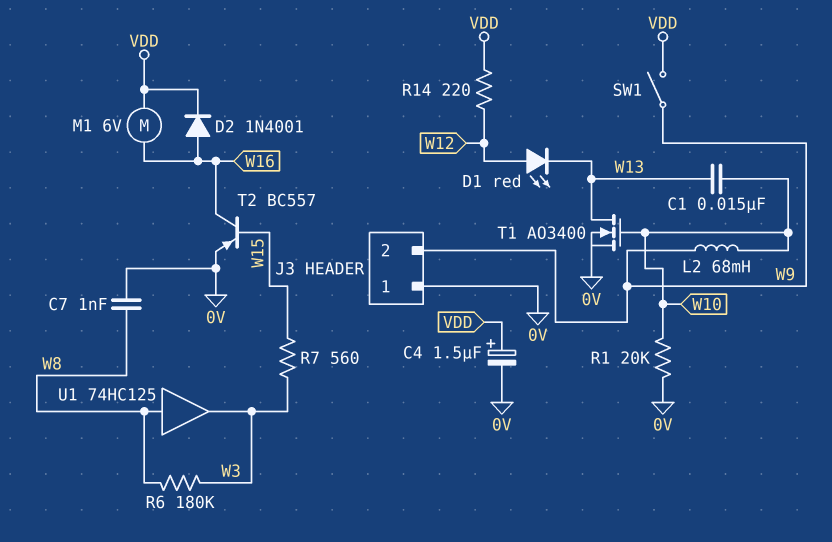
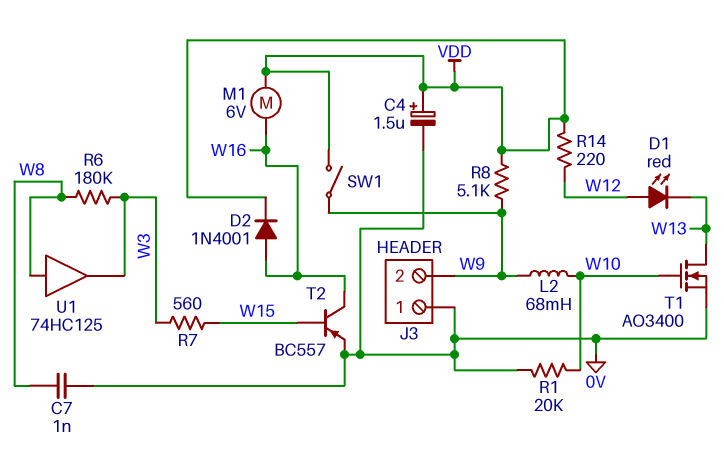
C1: 15nF (W10, W13) -> none
R8: none -> 5.1k (VDD, W9)

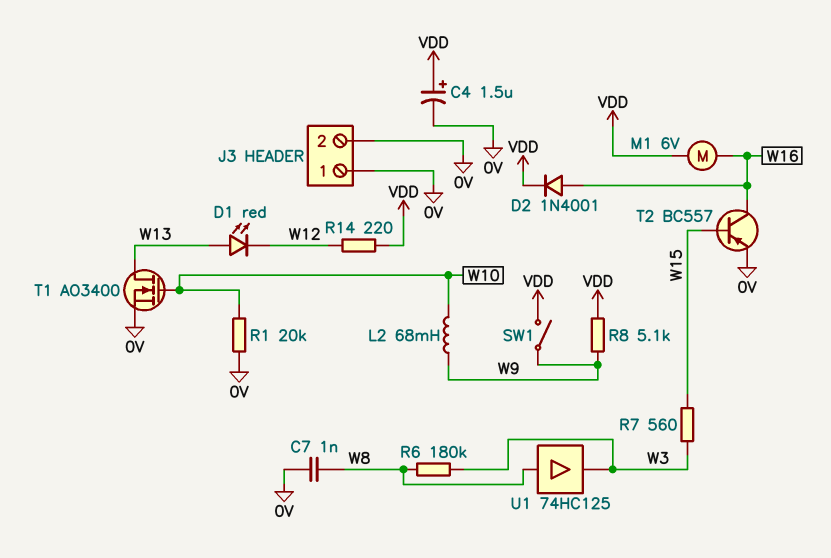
D1: LED red (A W12, K W13) -> LED red (A W13, K W12)
J3 pin 2: W9 -> 0V

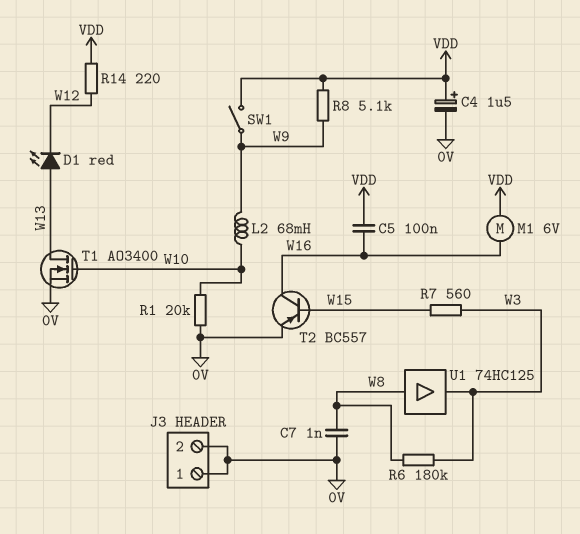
C5: none -> 100nF (VDD, W16)
D2: diode 1N4001 (A W16, K VDD) -> none

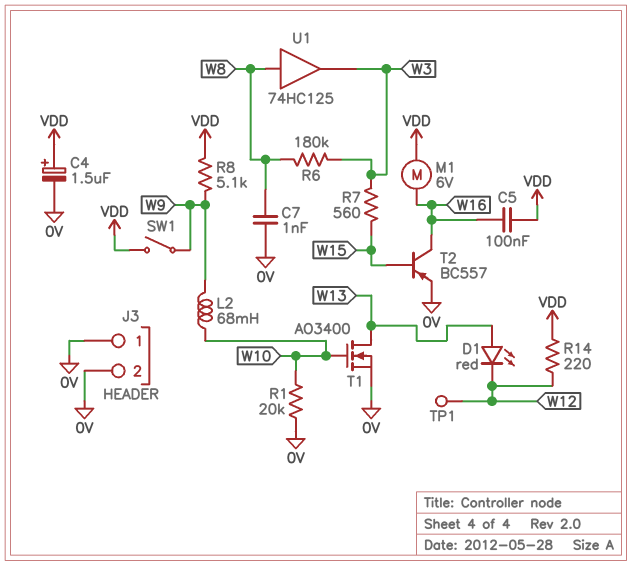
TP1: none -> test point (W12)

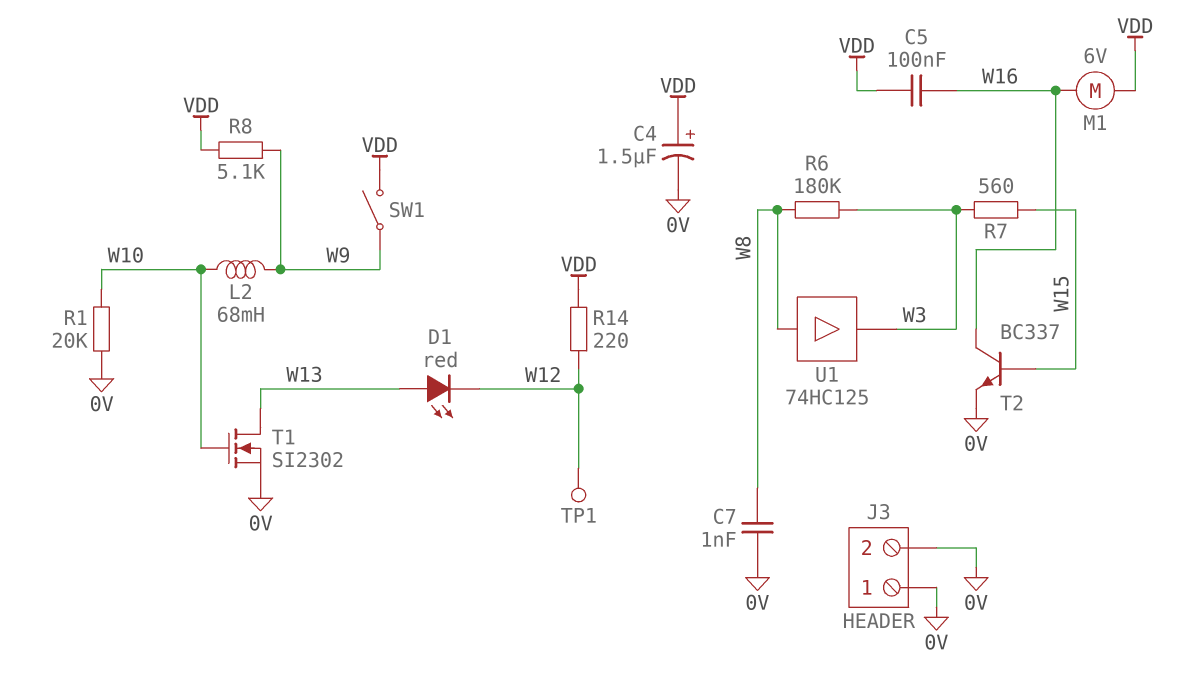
T1: NMOS AO3400 (G W10, D W13, S 0V) -> NMOS SI2302 (G W10, D W13, S 0V)
T2: PNP BC557 (B W15, C W16, E 0V) -> NPN BC337 (B W15, C W16, E 0V)

